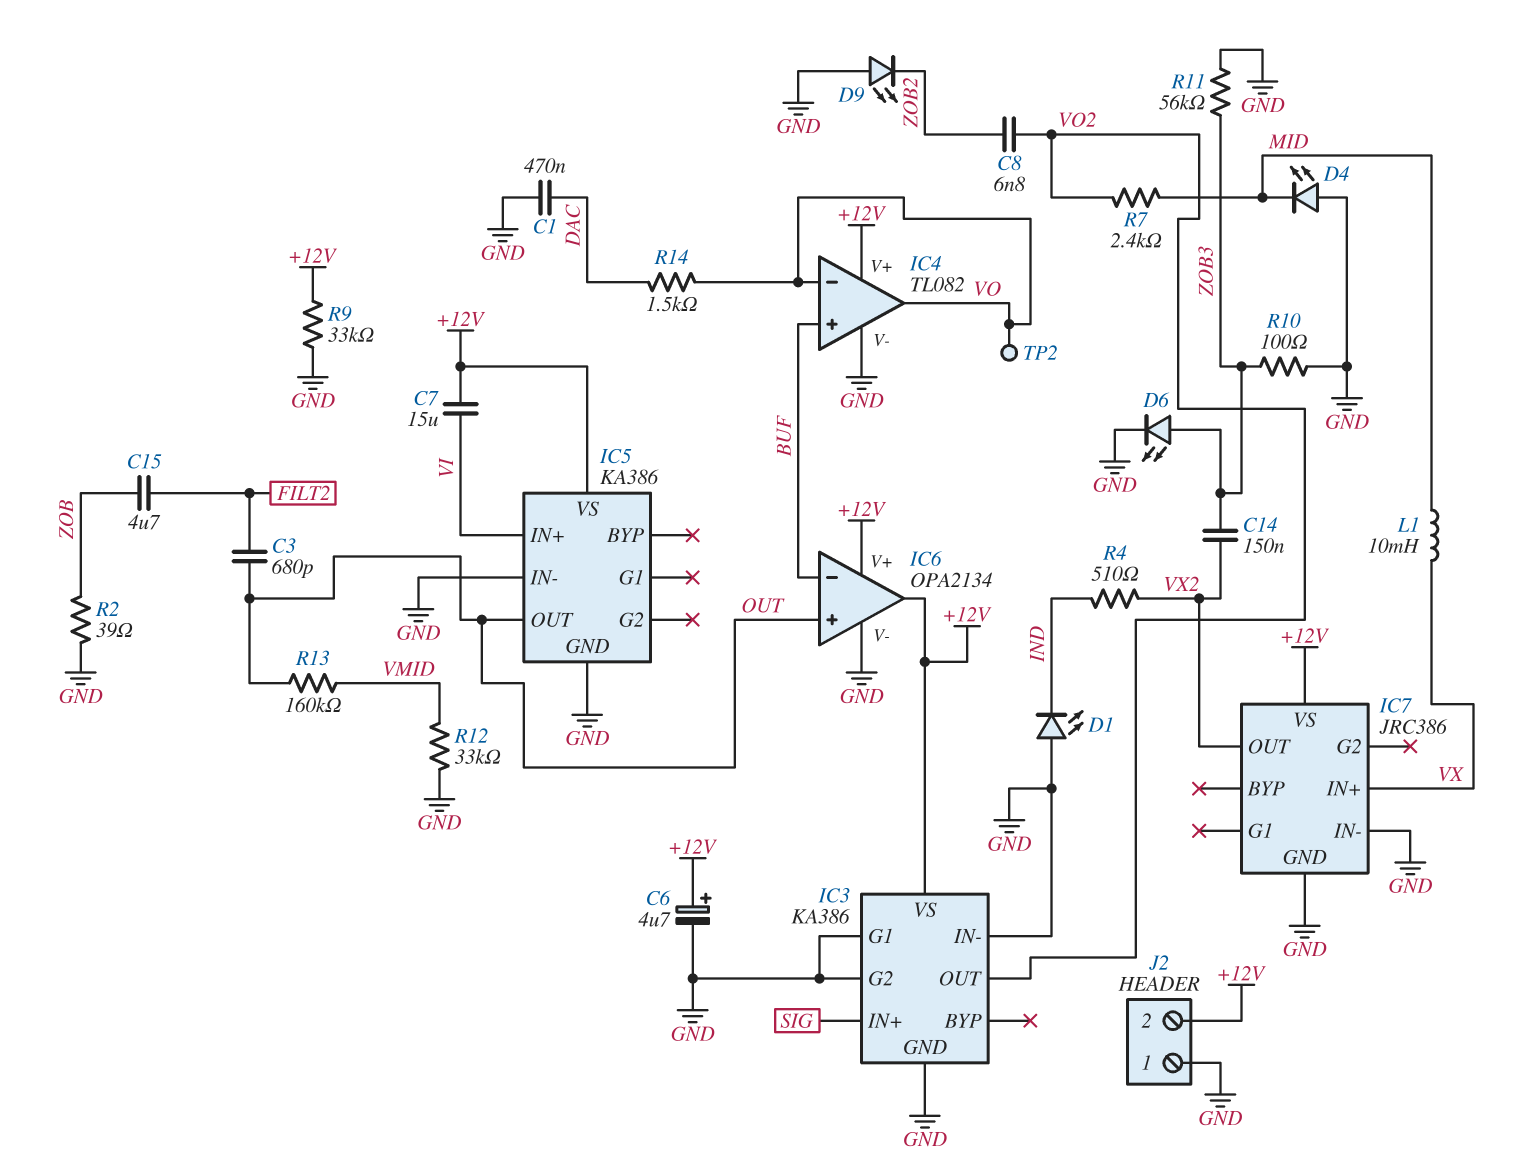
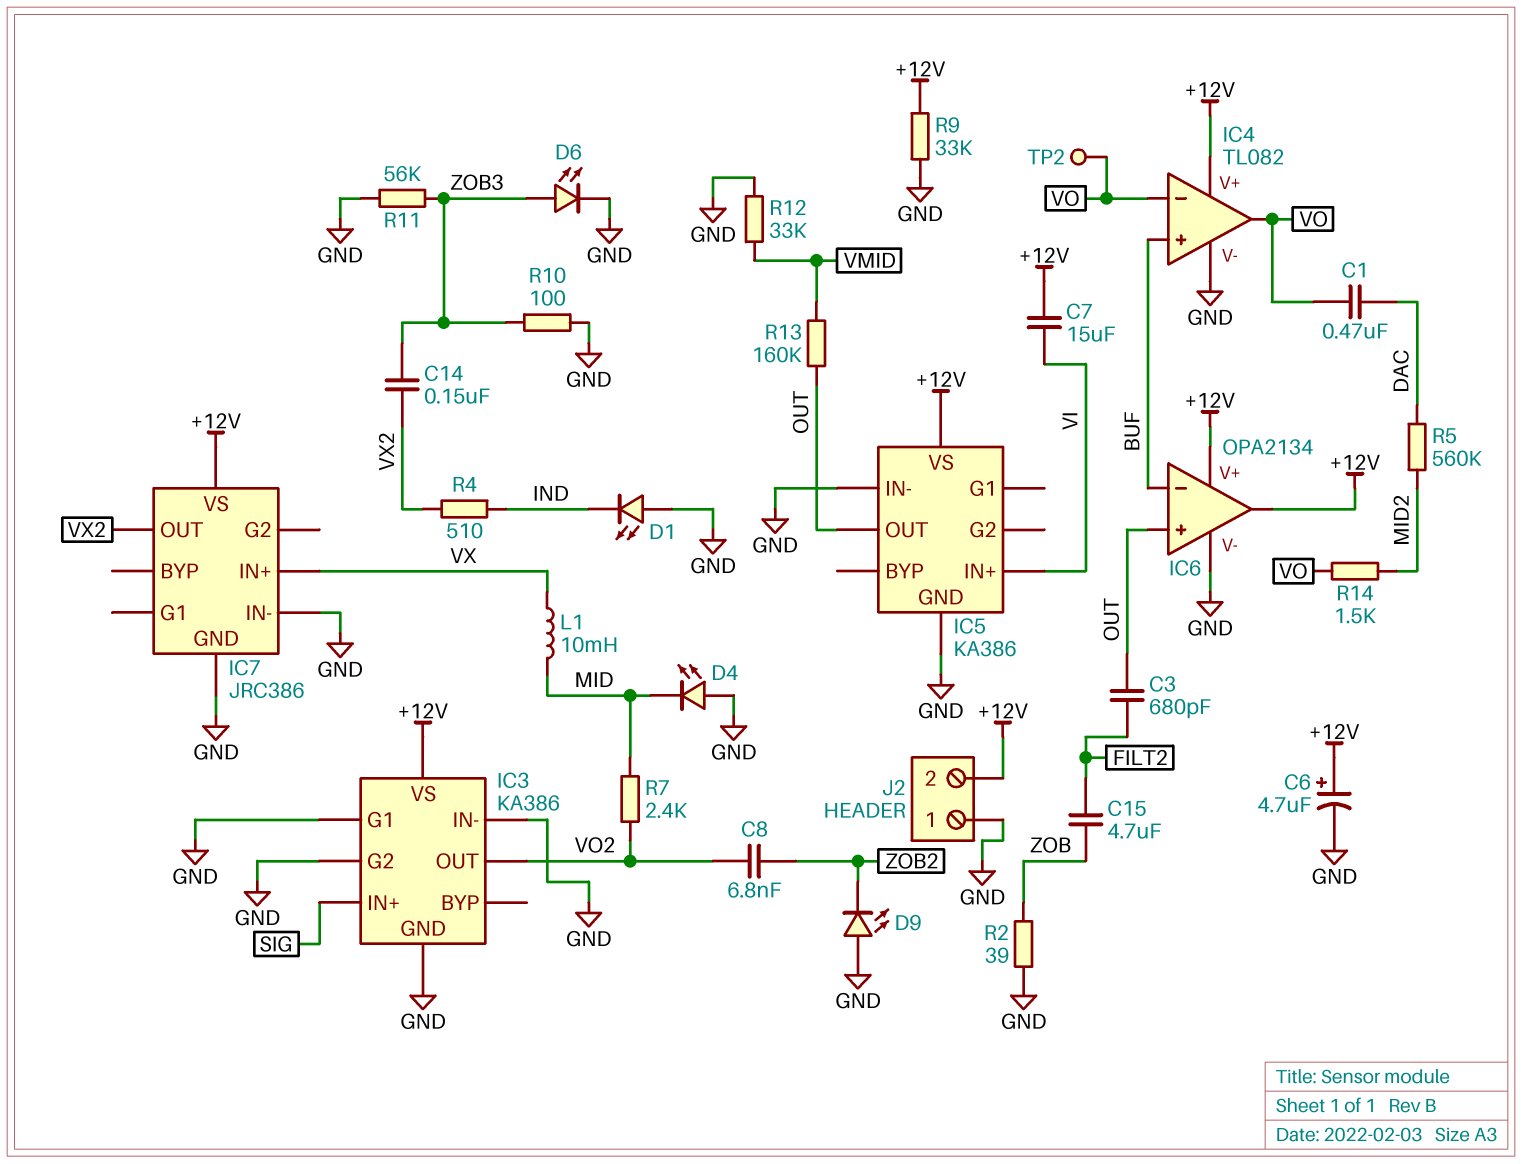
C1: 470nF (DAC, GND) -> 470nF (DAC, VO)
R5: none -> 560k (DAC, MID2)
R14: 1.5k (DAC, VO) -> 1.5k (MID2, VO)

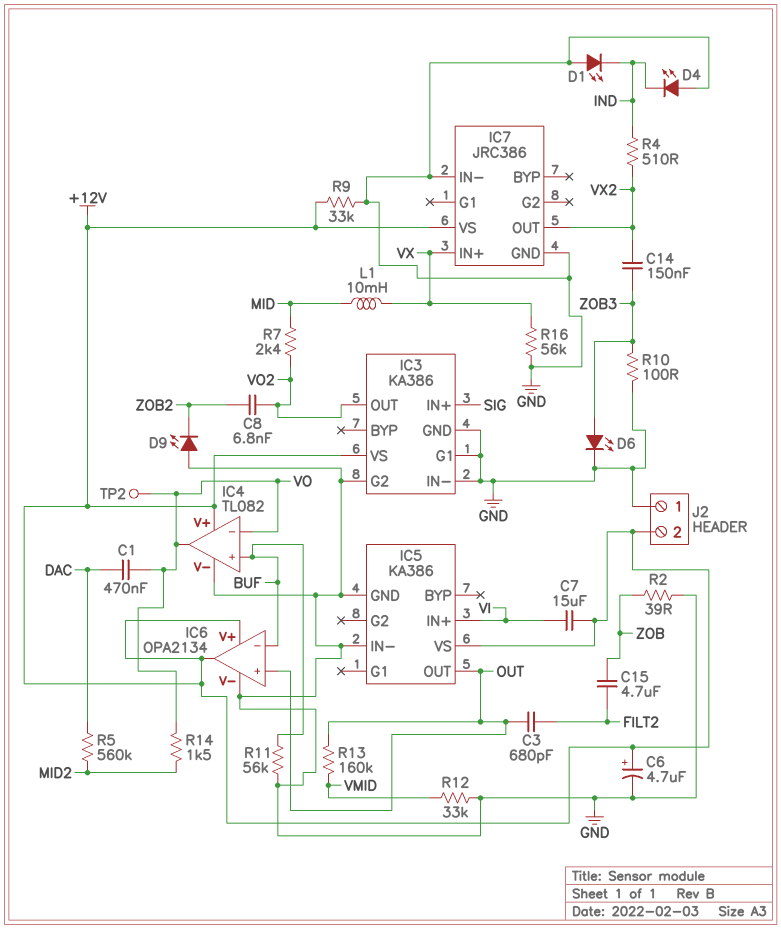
D4: LED (A GND, K MID) -> LED (A GND, K IND)
R11: 56k (GND, ZOB3) -> 56k (BUF, GND)
R16: none -> 56k (GND, VX)

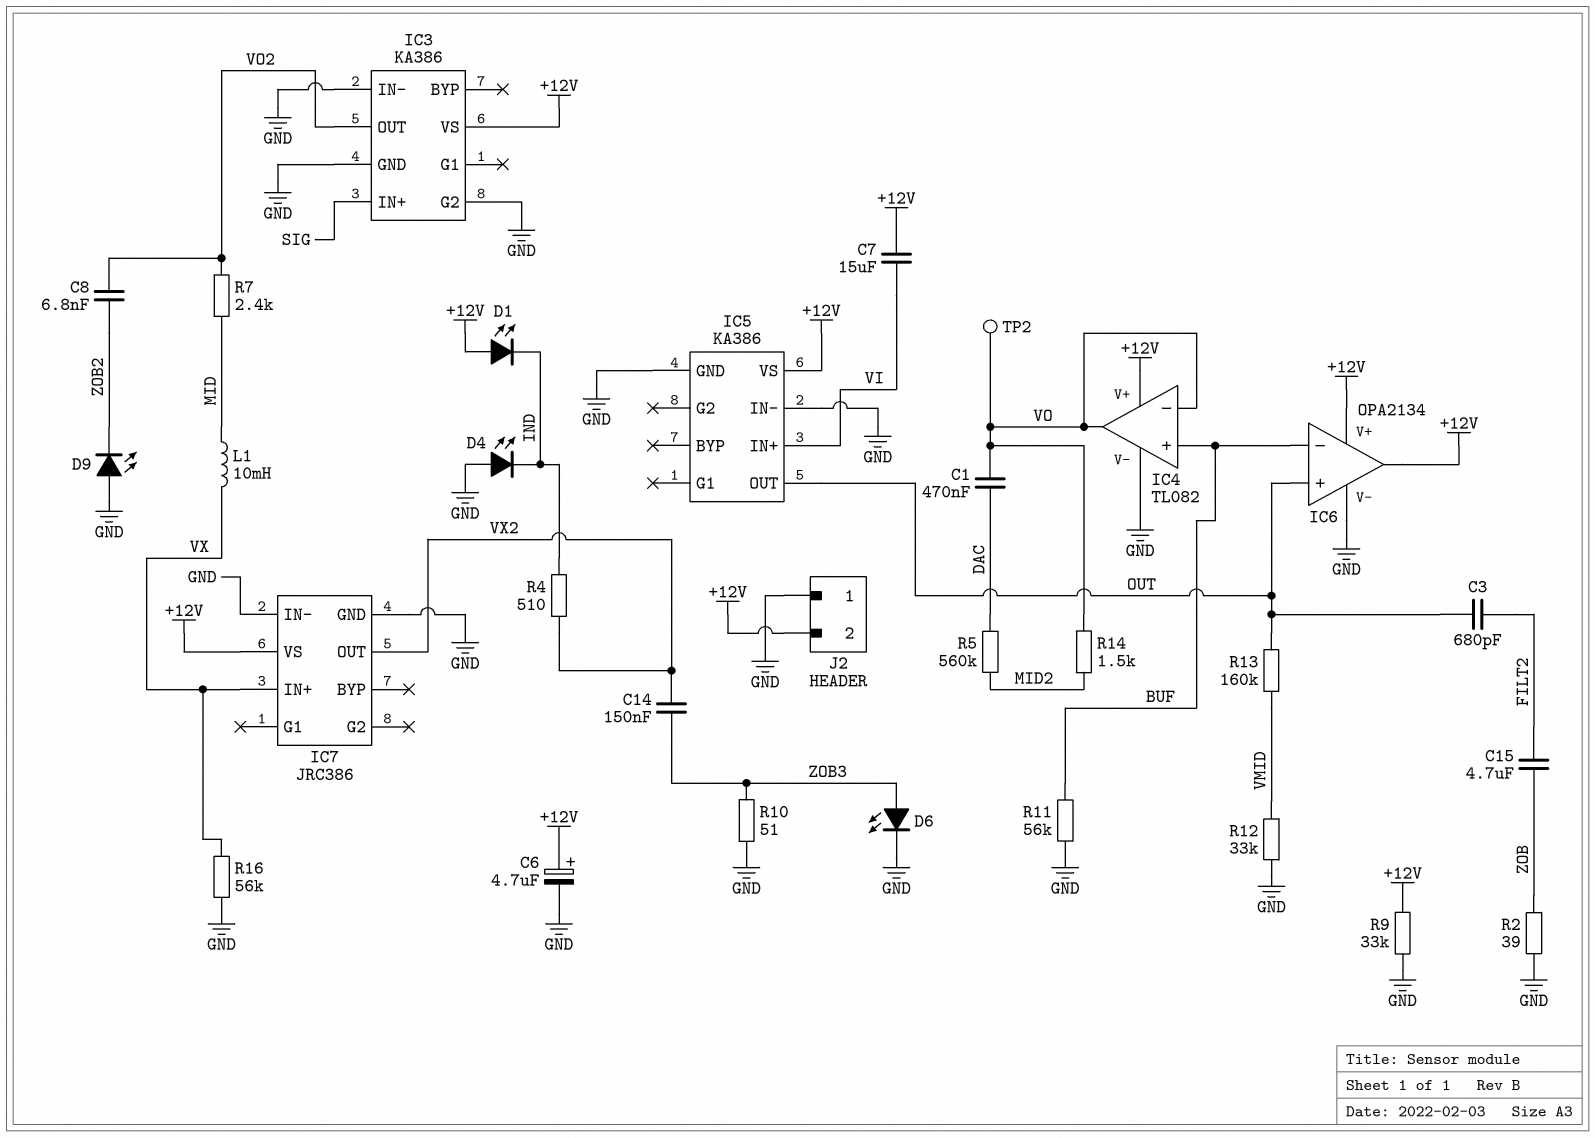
D1: LED (A GND, K IND) -> LED (A +12V, K IND)
IC3 pin G1: GND -> none
R10: 100 (GND, ZOB3) -> 51 (GND, ZOB3)

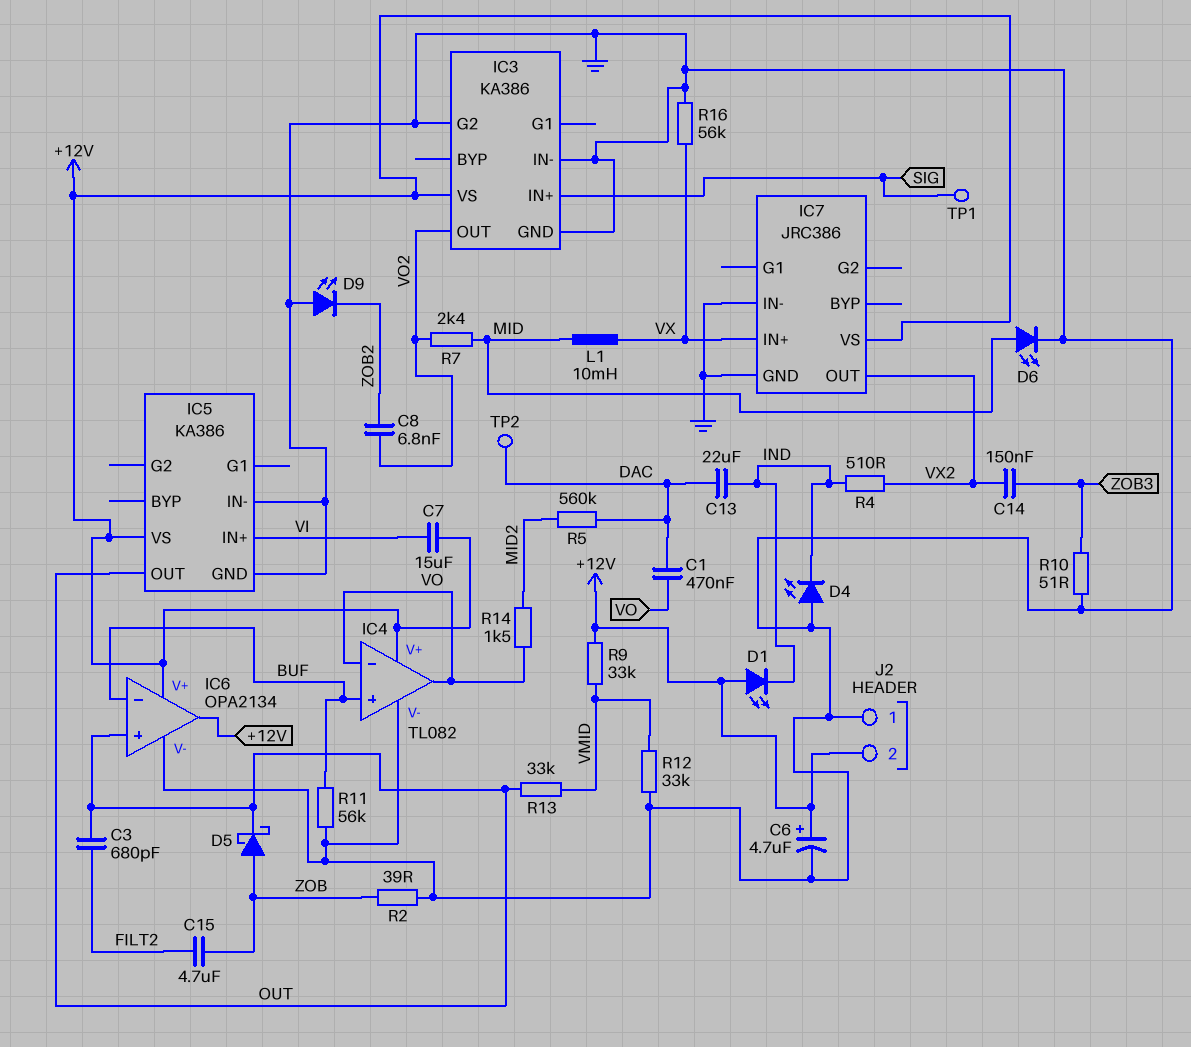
C13: none -> 22uF (DAC, IND)
D5: none -> schottky (A ZOB, K OUT)
D6: LED (A ZOB3, K GND) -> LED (A MID, K GND)
R9: 33k (+12V, GND) -> 33k (+12V, VMID)
R13: 160k (OUT, VMID) -> 33k (OUT, VMID)
TP1: none -> test point (SIG)
TP2: test point (VO) -> test point (DAC)

